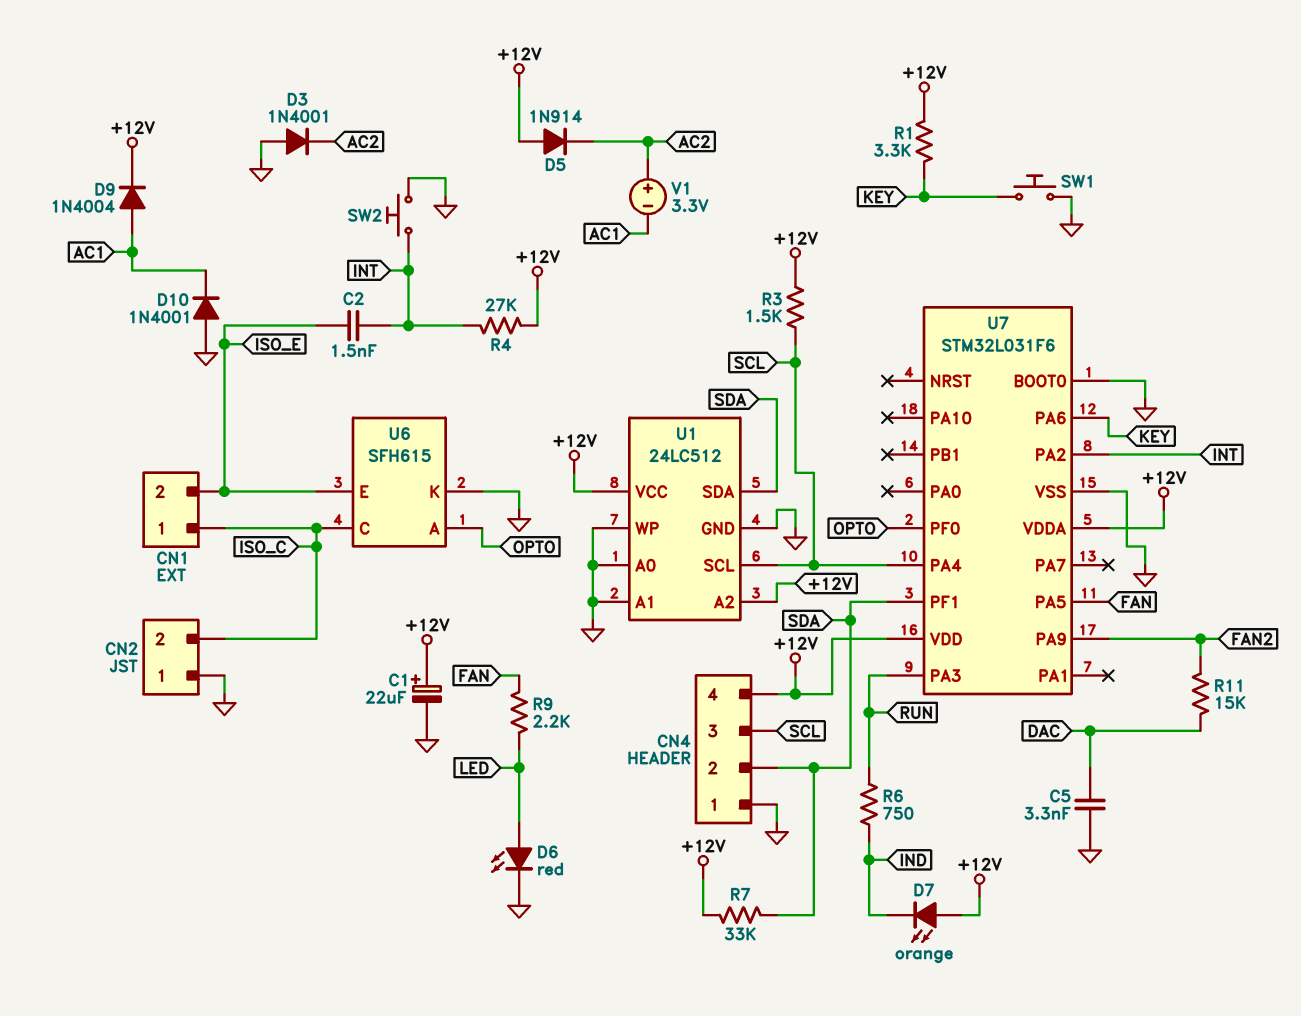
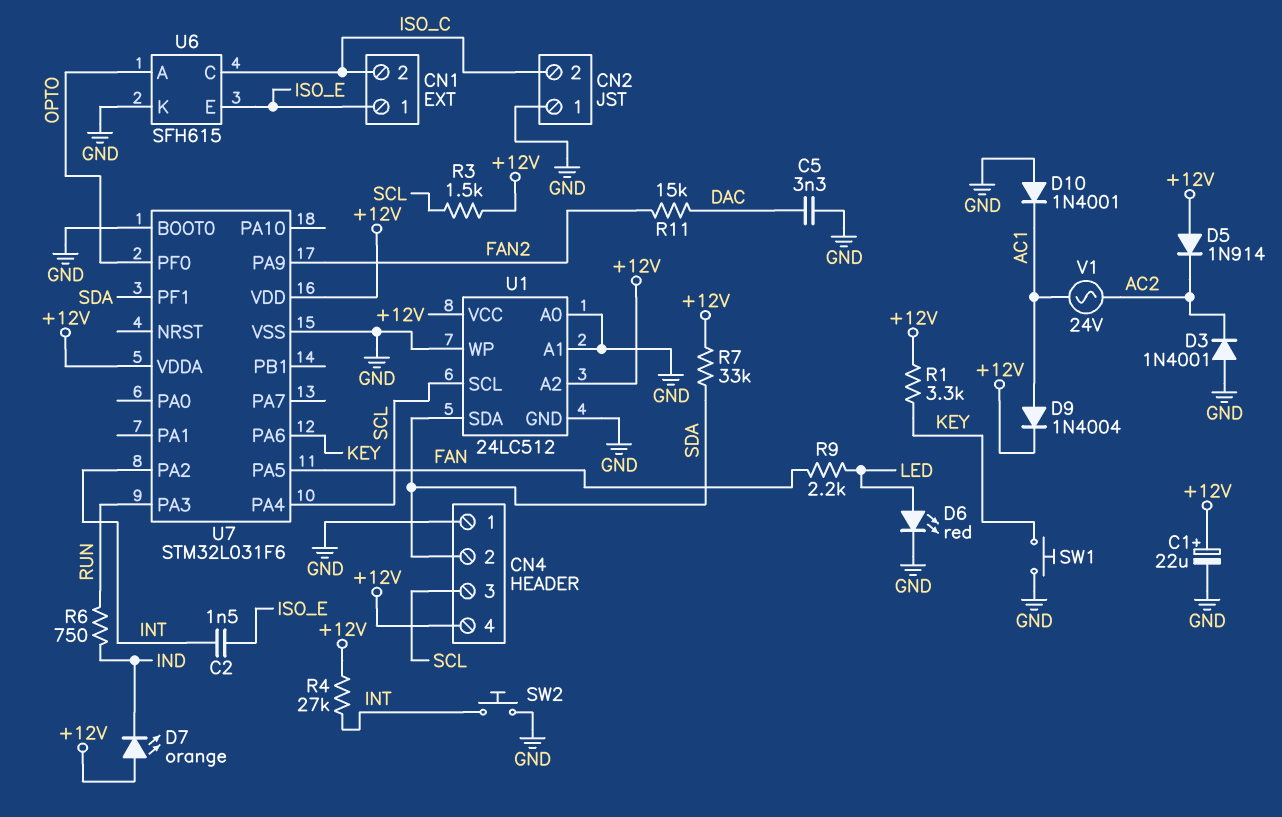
CN1 pin 1: ISO_C -> ISO_E
CN1 pin 2: ISO_E -> ISO_C
V1: 3.3V (plus AC2, minus AC1) -> AC 24V (AC1, AC2)

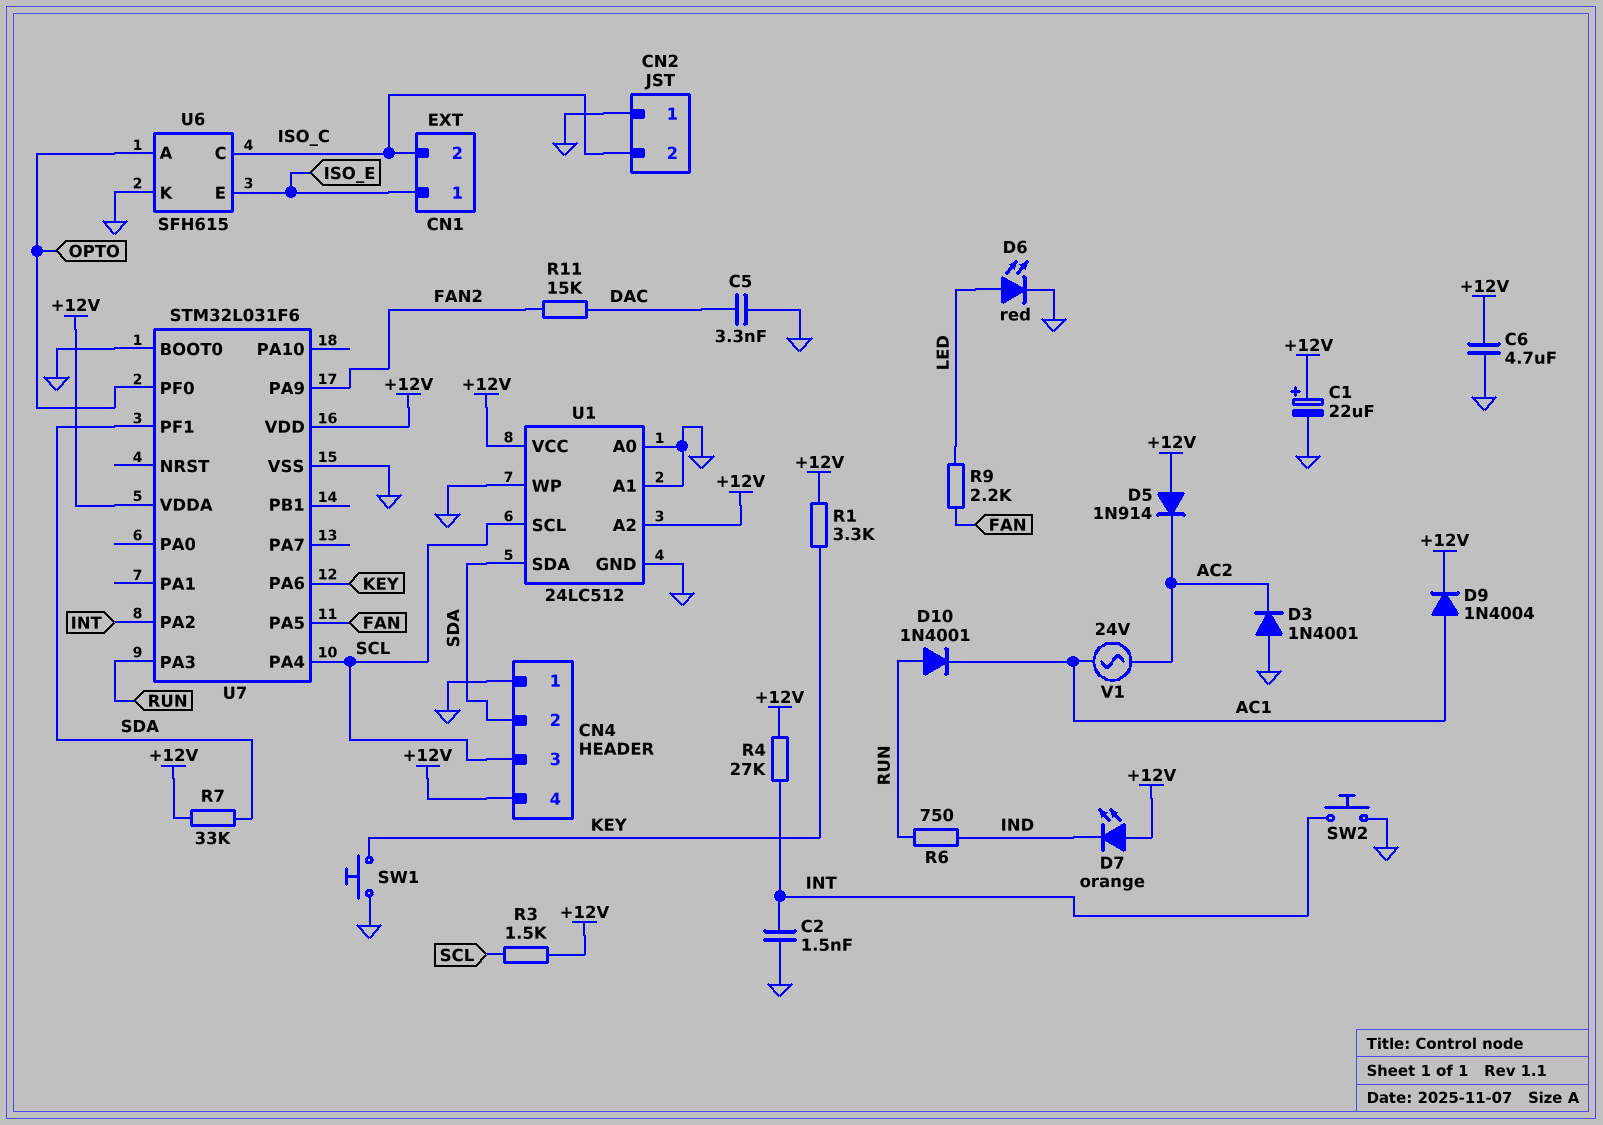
C2: 1.5nF (INT, ISO_E) -> 1.5nF (GND, INT)
C6: none -> 4.7uF (+12V, GND)
D10: diode 1N4001 (A GND, K AC1) -> diode 1N4001 (A RUN, K AC1)

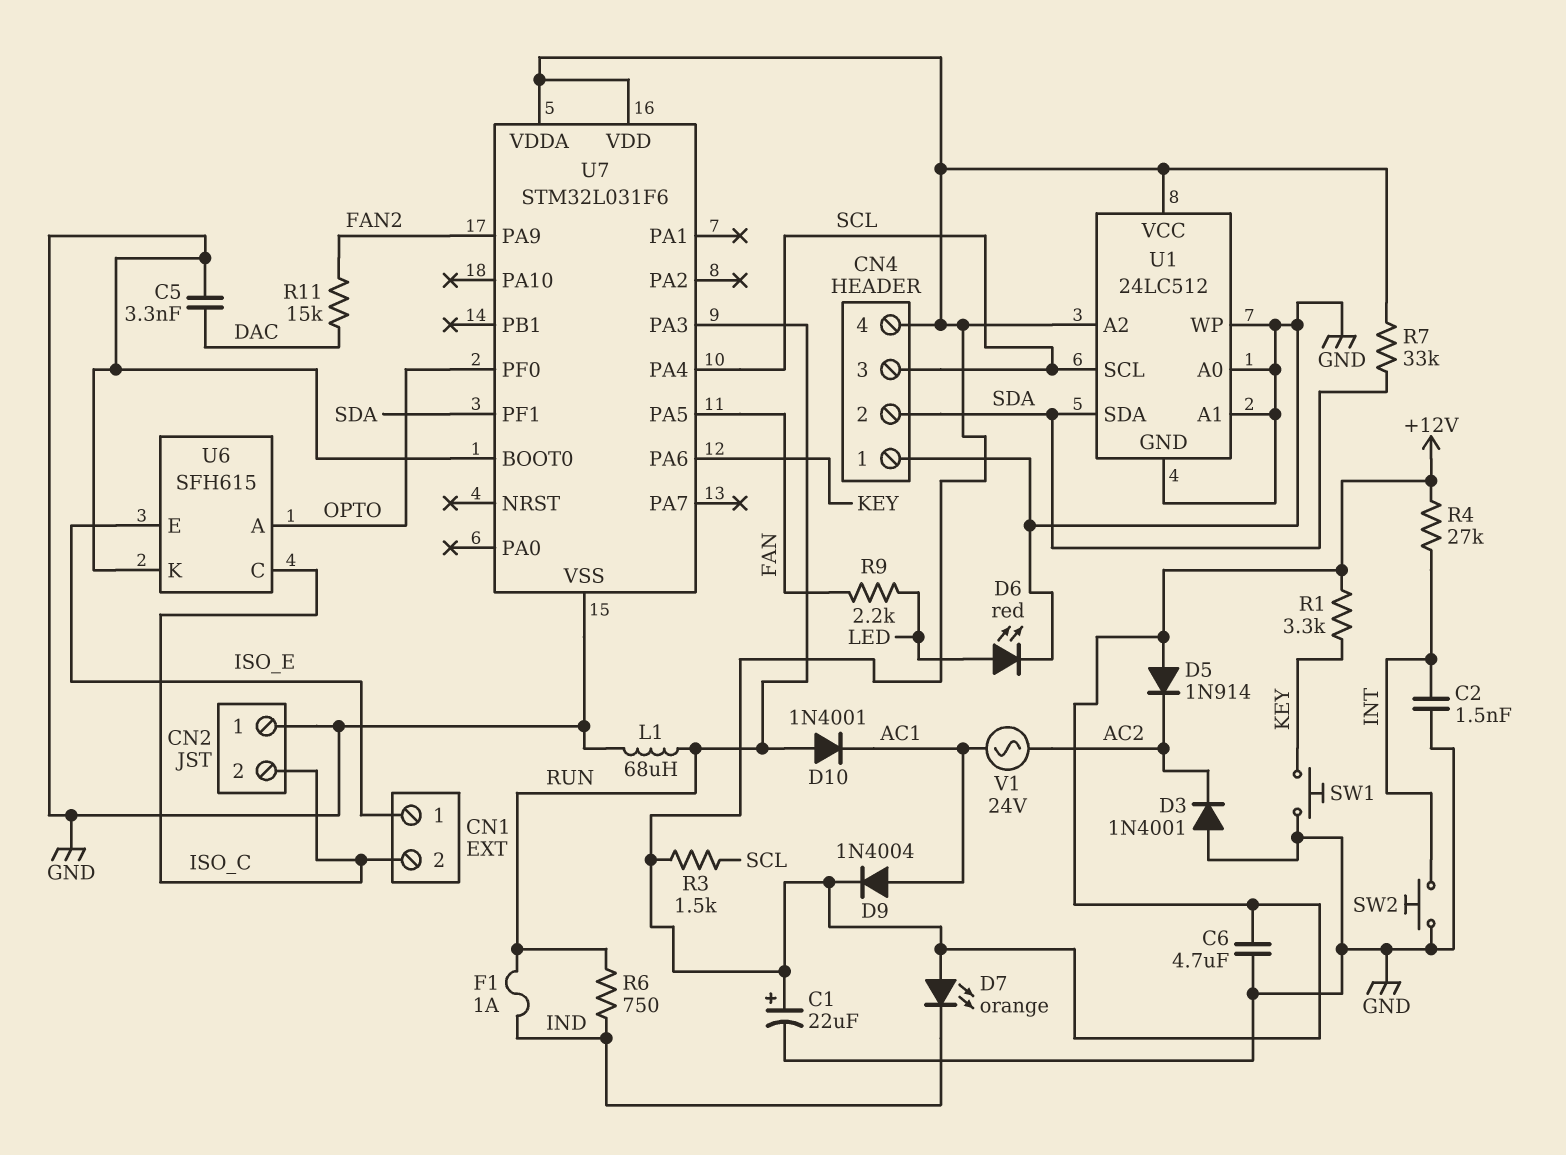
F1: none -> 1A (IND, RUN)
L1: none -> 68uH (GND, RUN)
U7 pin PA2: INT -> none

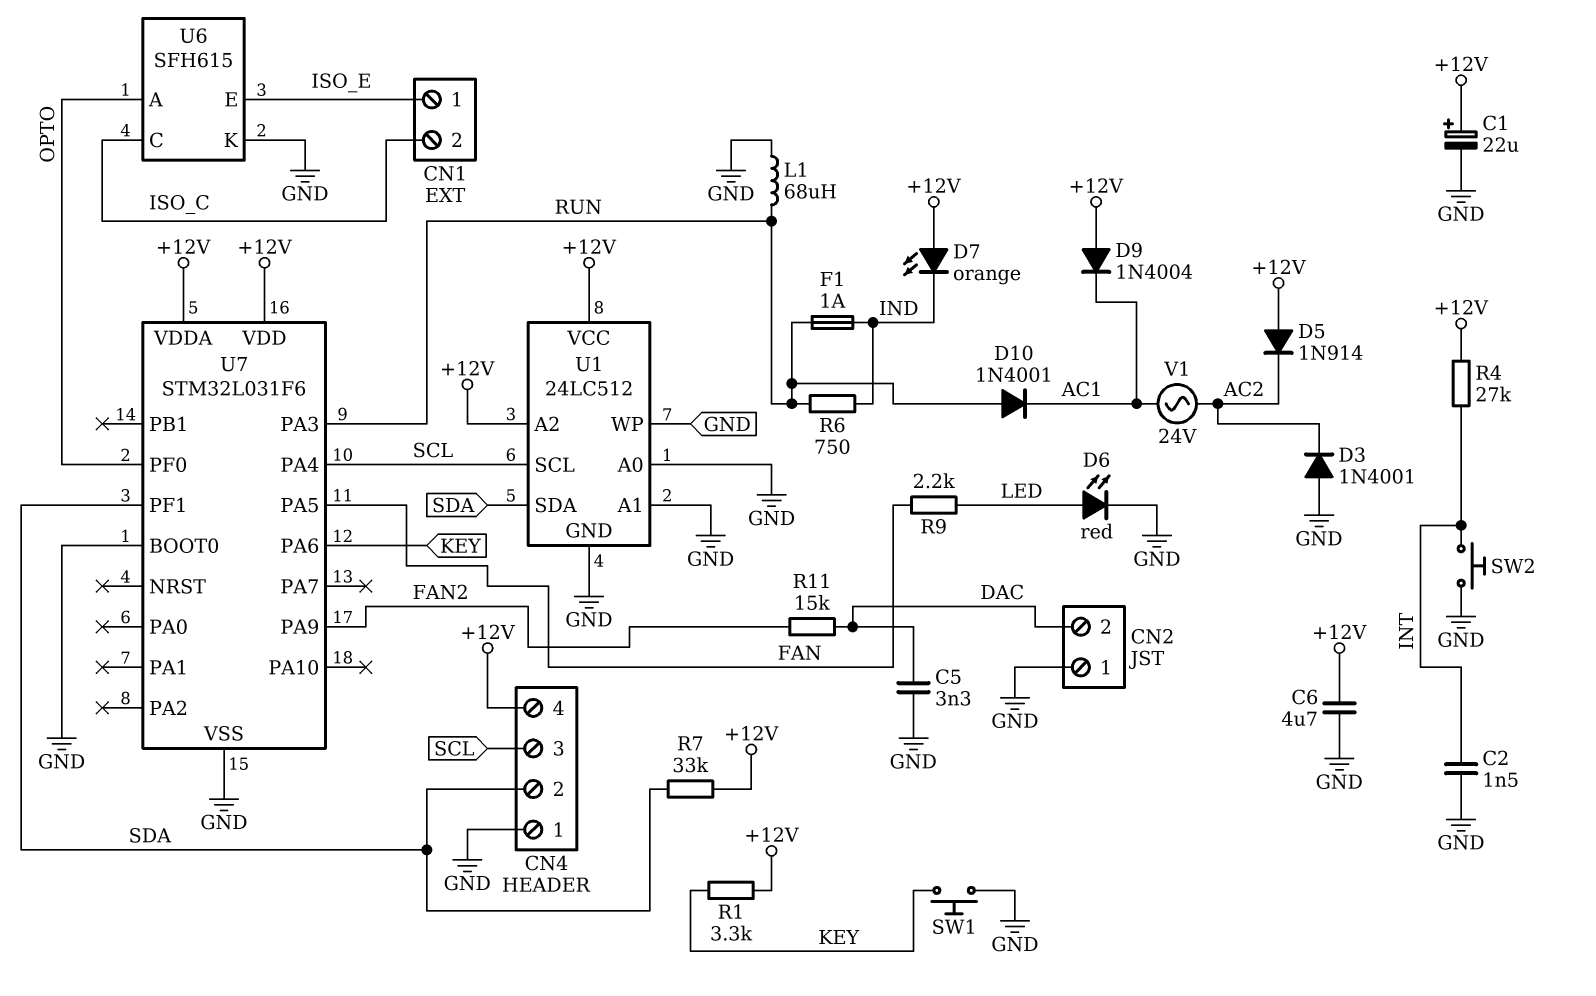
CN2 pin 2: ISO_C -> DAC
D9: diode 1N4004 (A AC1, K +12V) -> diode 1N4004 (A +12V, K AC1)
R3: 1.5k (+12V, SCL) -> none

